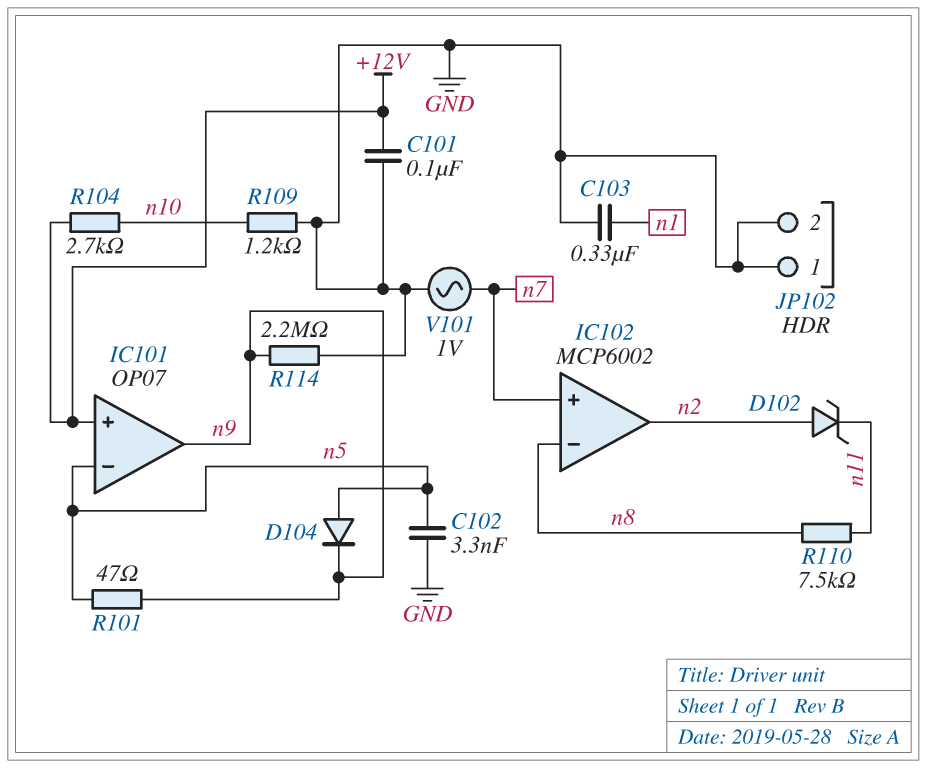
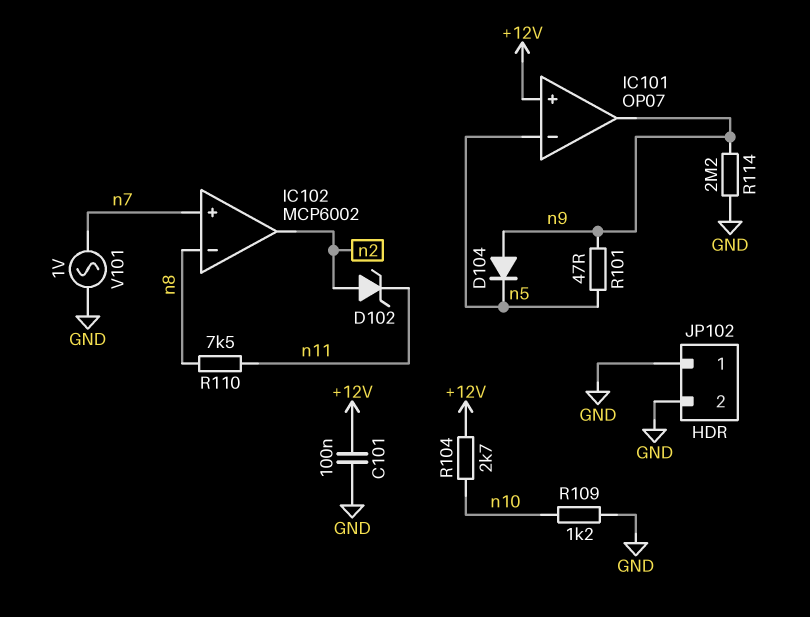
C102: 3.3nF (GND, n5) -> none
C103: 330nF (GND, n1) -> none
D104: diode (A n5, K n9) -> diode (A n9, K n5)

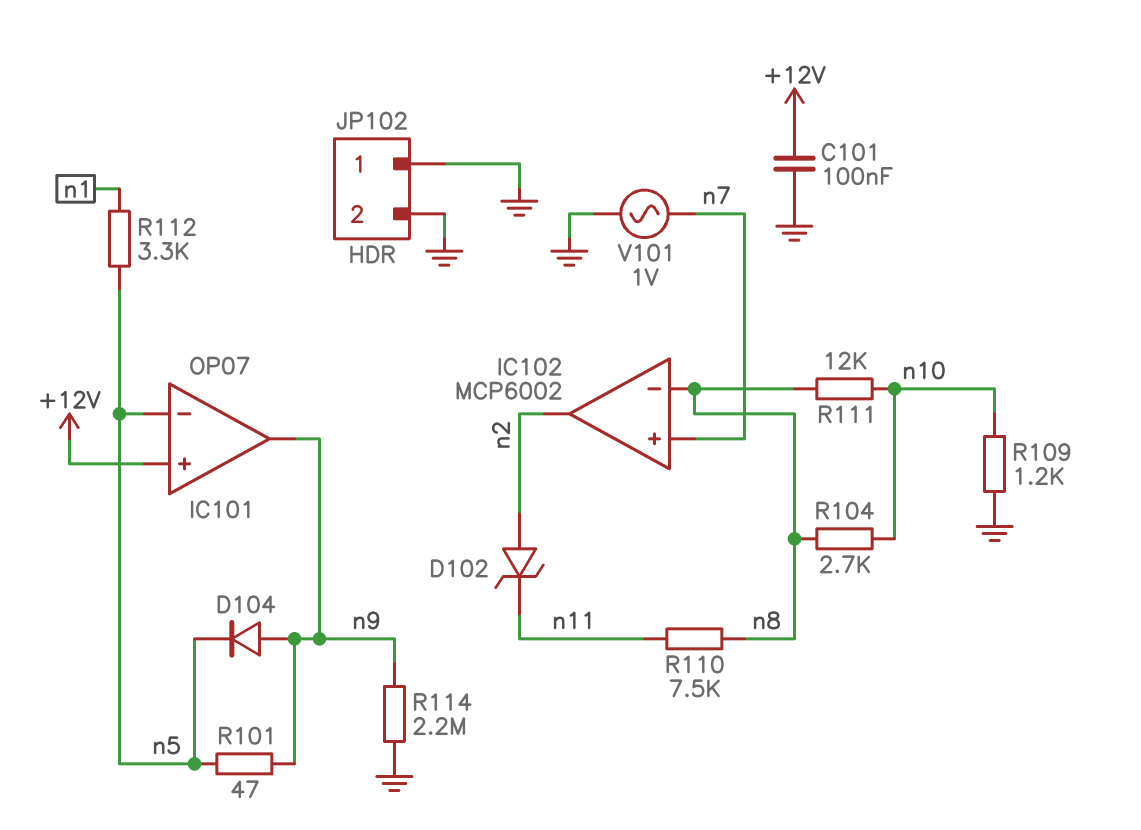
R104: 2.7k (+12V, n10) -> 2.7k (n8, n10)
R111: none -> 12k (n8, n10)
R112: none -> 3.3k (n1, n5)

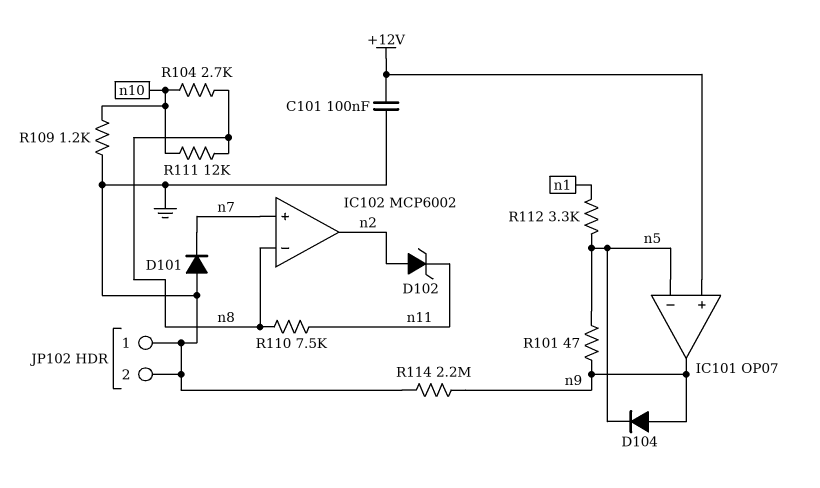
D101: none -> diode (A GND, K n7)
V101: AC 1V (GND, n7) -> none

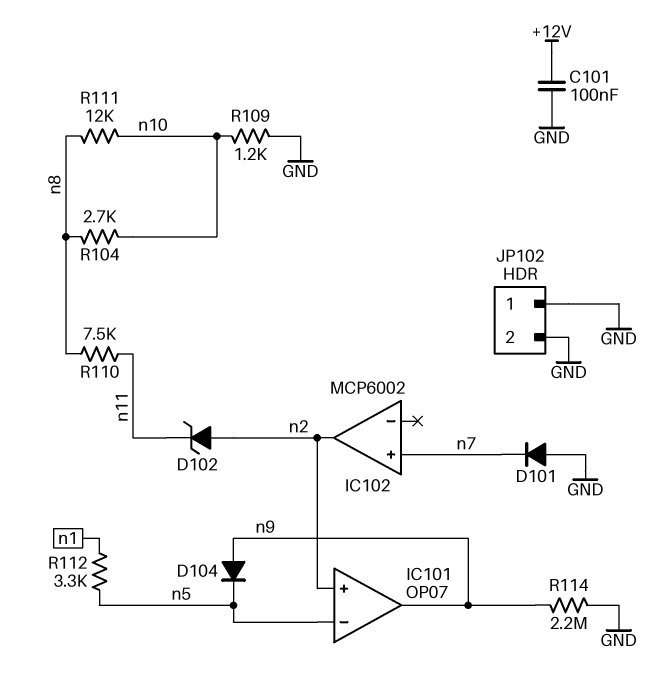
IC101 pin in+: +12V -> n2
IC102 pin in-: n8 -> none
R101: 47 (n5, n9) -> none

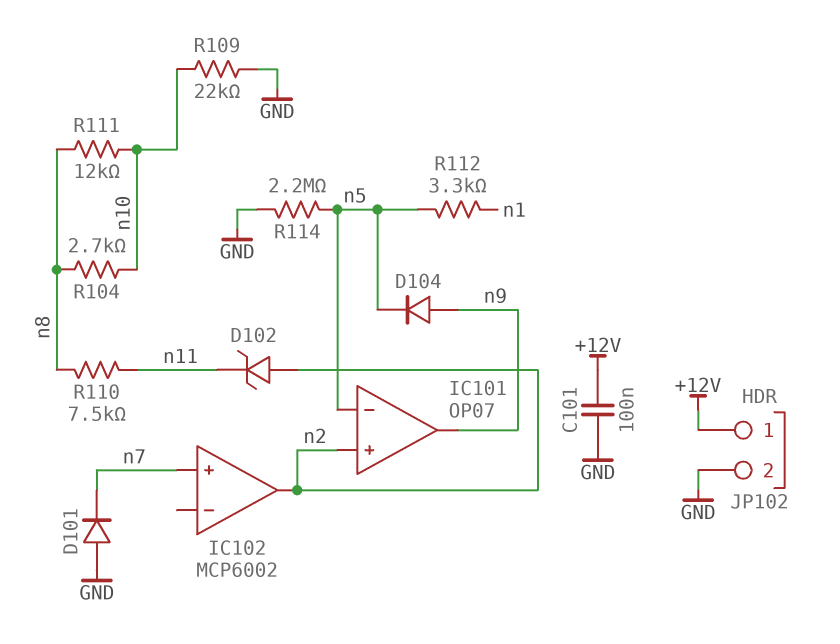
JP102 pin 1: GND -> +12V
R109: 1.2k (GND, n10) -> 22k (GND, n10)
R114: 2.2M (GND, n9) -> 2.2M (GND, n5)

